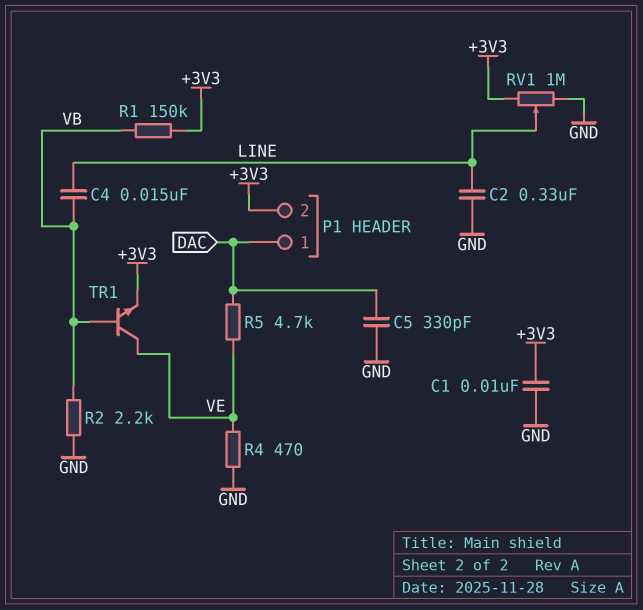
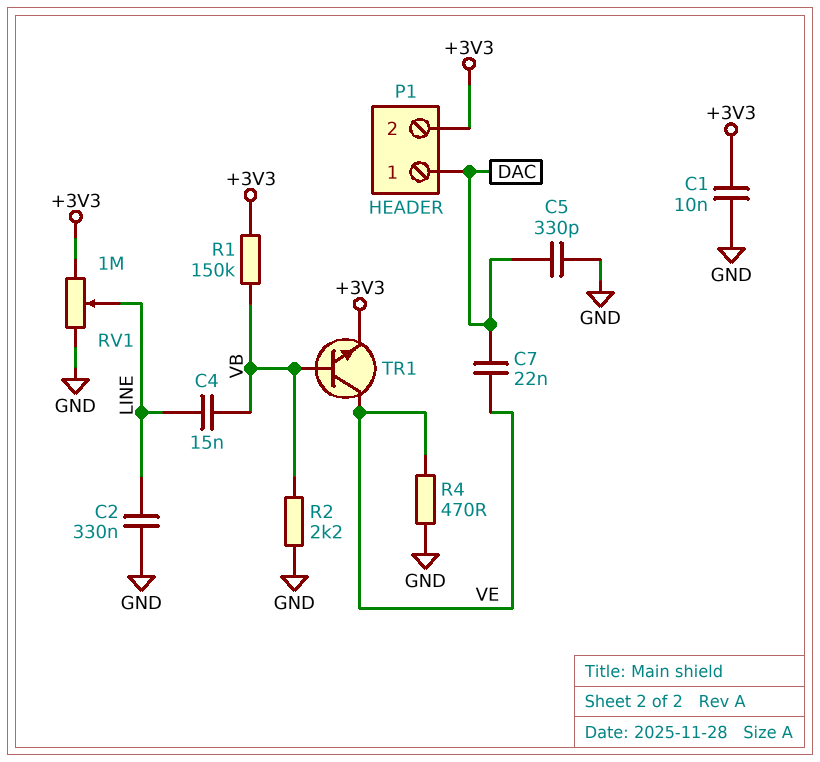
C7: none -> 22nF (DAC, VE)
R5: 4.7k (DAC, VE) -> none

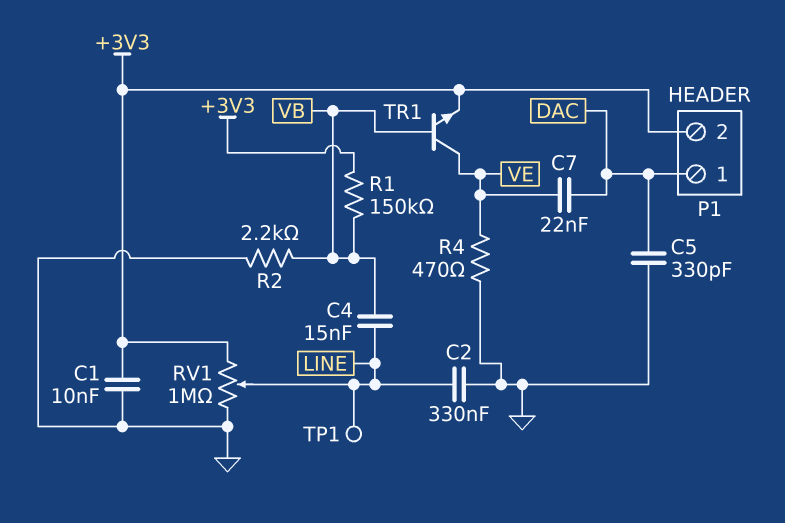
TP1: none -> test point (LINE)

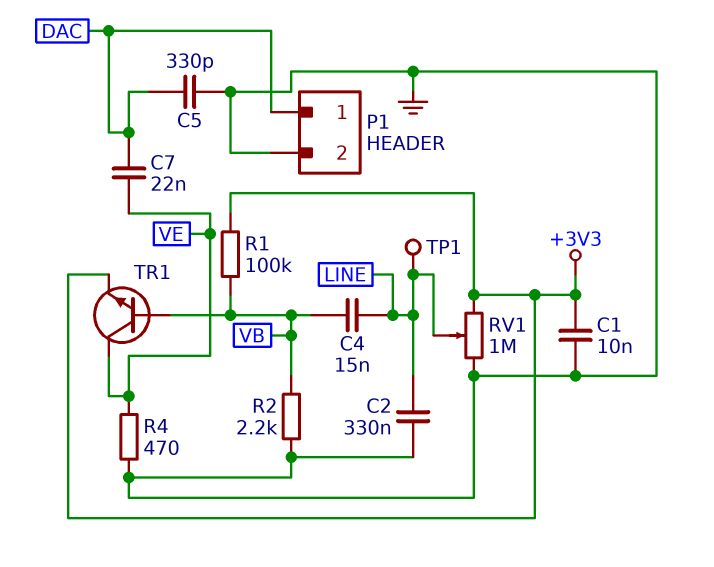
P1 pin 2: +3V3 -> GND
R1: 150k (+3V3, VB) -> 100k (+3V3, VB)

